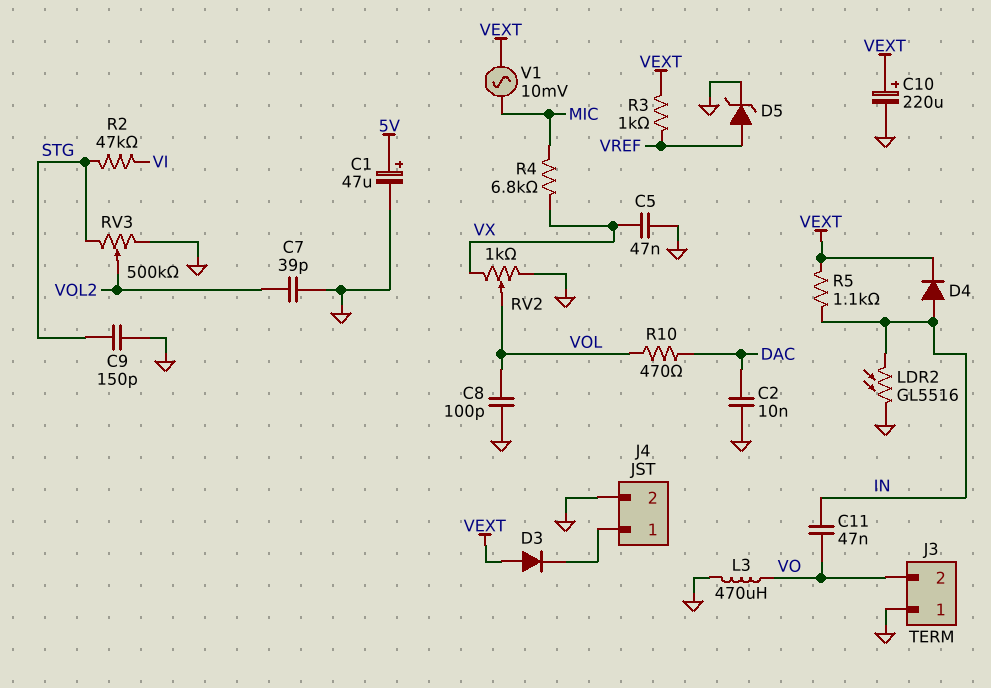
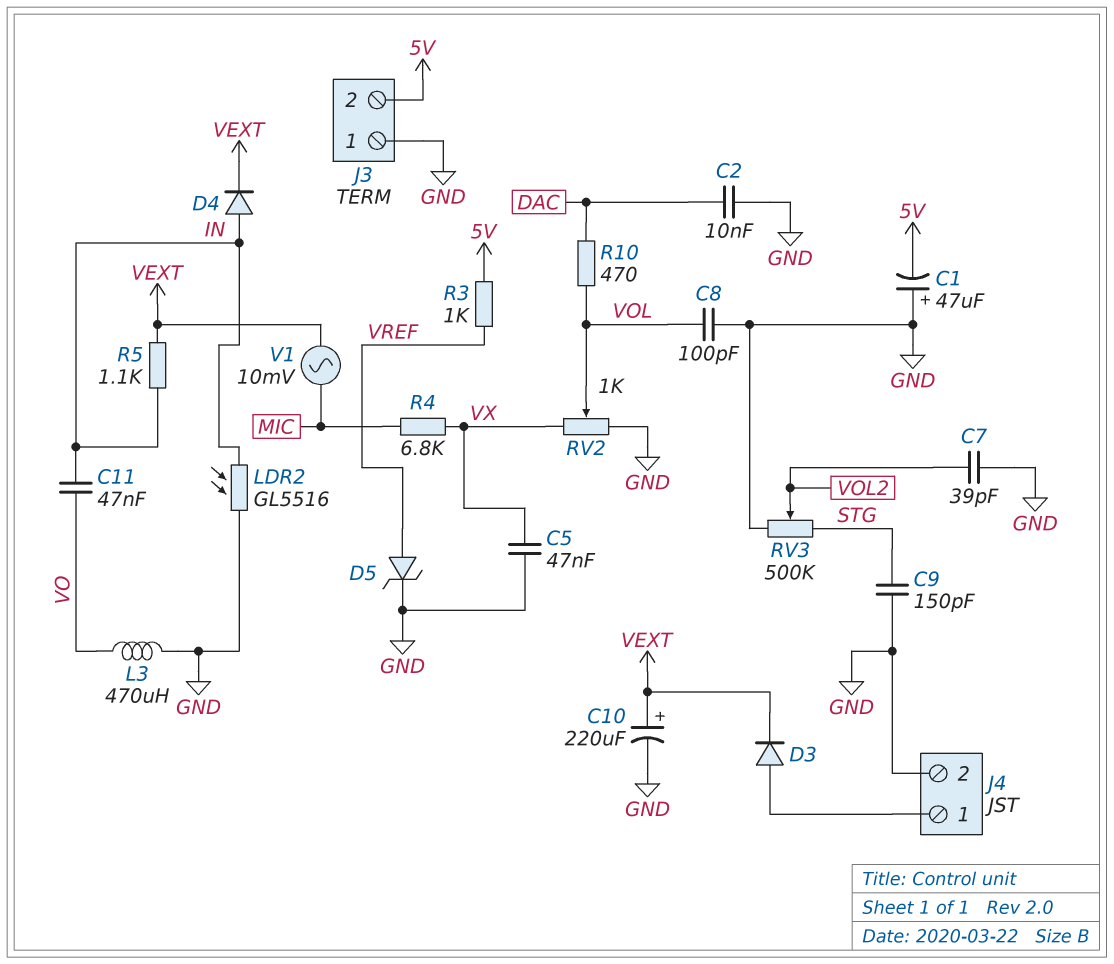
C1: 47uF (plus 5V, minus GND) -> 47uF (plus GND, minus 5V)
D3: diode (A VEXT, K J4/1) -> diode (A J4/1, K VEXT)
J3 pin 2: VO -> 5V
R2: 47k (STG, VI) -> none
R3: 1k (VEXT, VREF) -> 1k (5V, VREF)

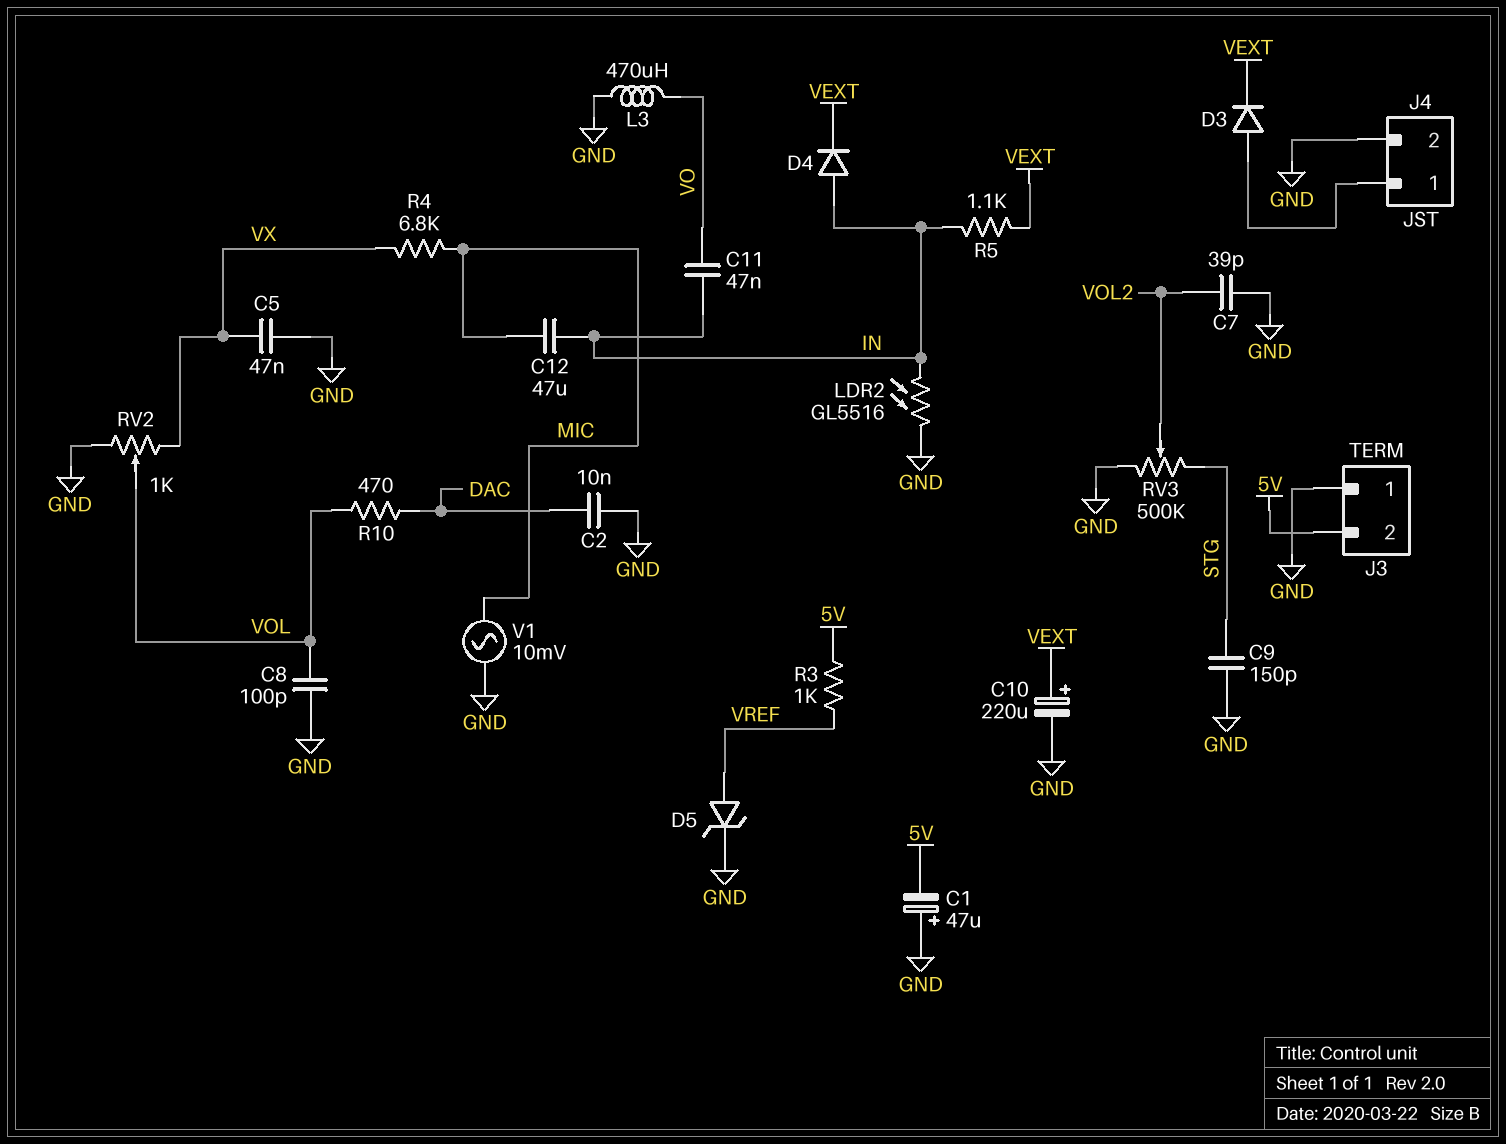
C12: none -> 47uF (IN, MIC)
V1: AC 10mV (MIC, VEXT) -> AC 10mV (GND, MIC)

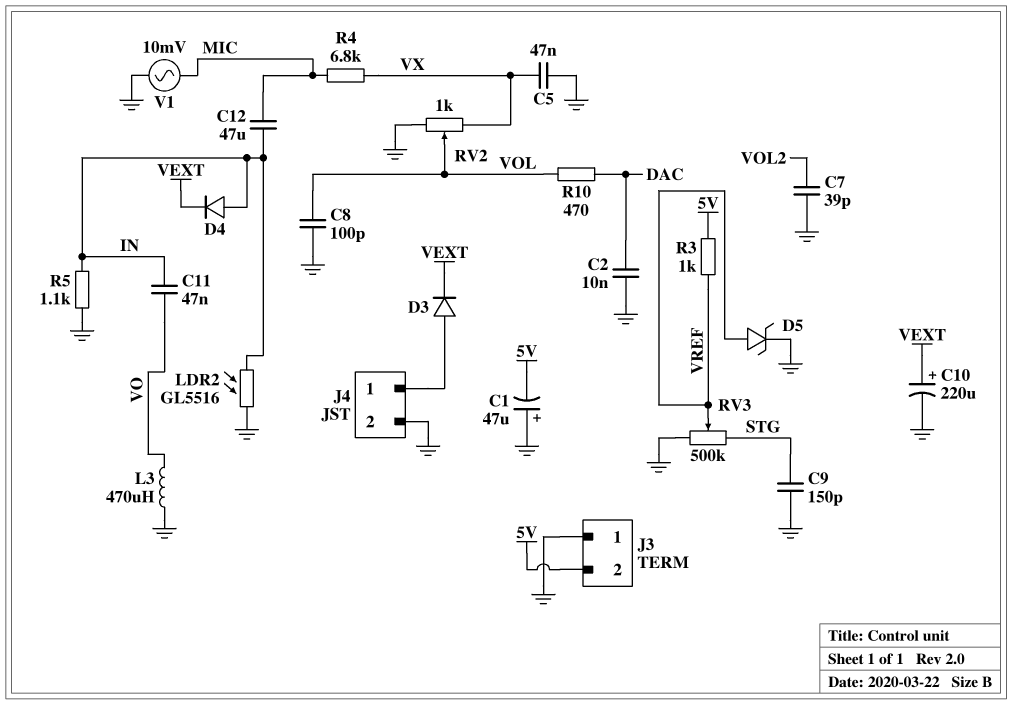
R5: 1.1k (IN, VEXT) -> 1.1k (GND, IN)
RV3: 500k (GND, STG, wiper VOL2) -> 500k (GND, STG, wiper VREF)

